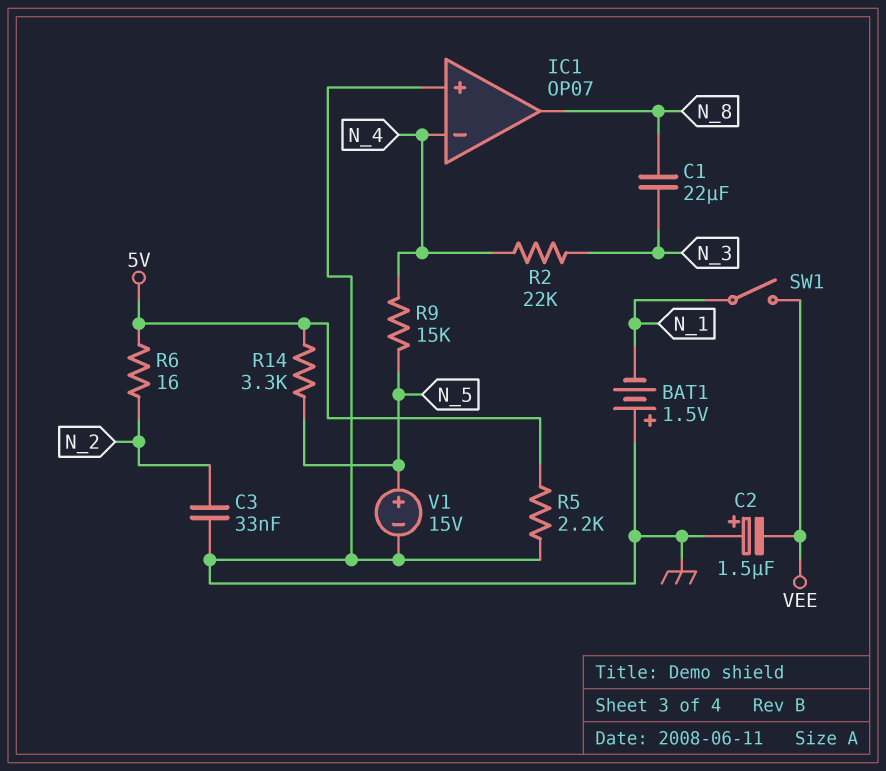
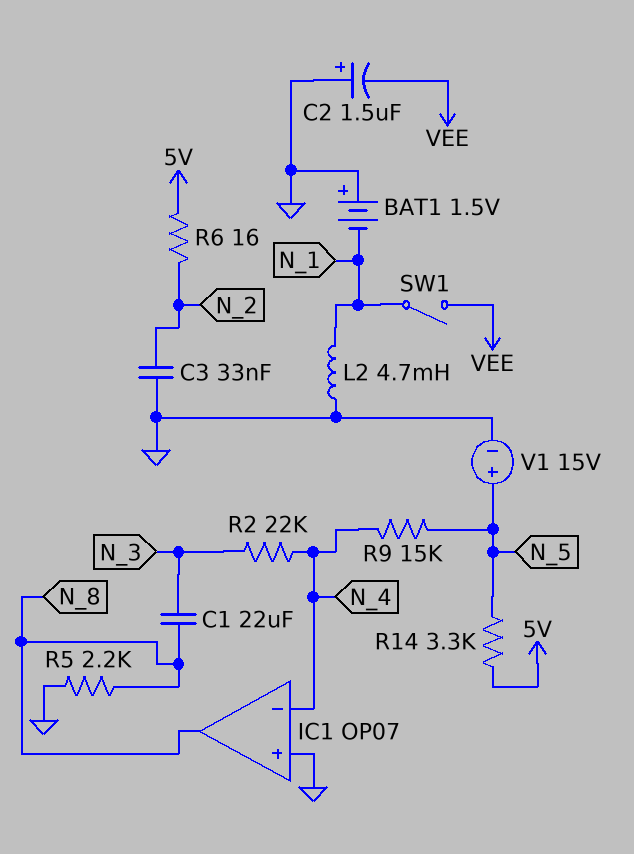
L2: none -> 4.7mH (GND, N_1)
R5: 2.2k (5V, GND) -> 2.2k (GND, N_8)

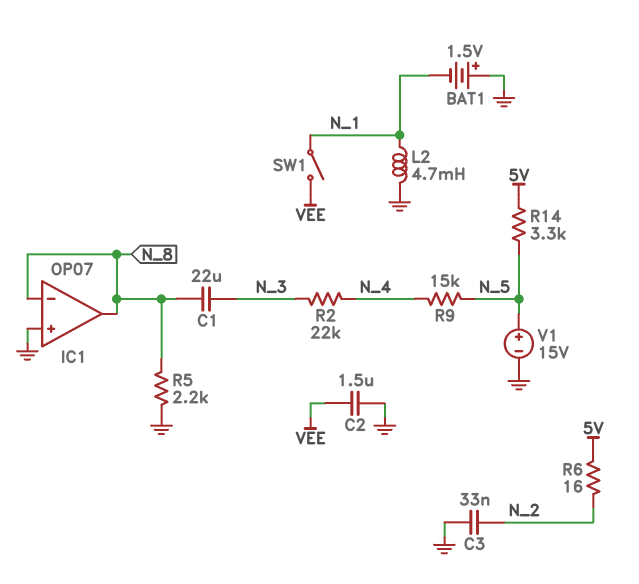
C2: 1.5uF (plus GND, minus VEE) -> 1.5uF (GND, VEE)
IC1 pin in-: N_4 -> N_8

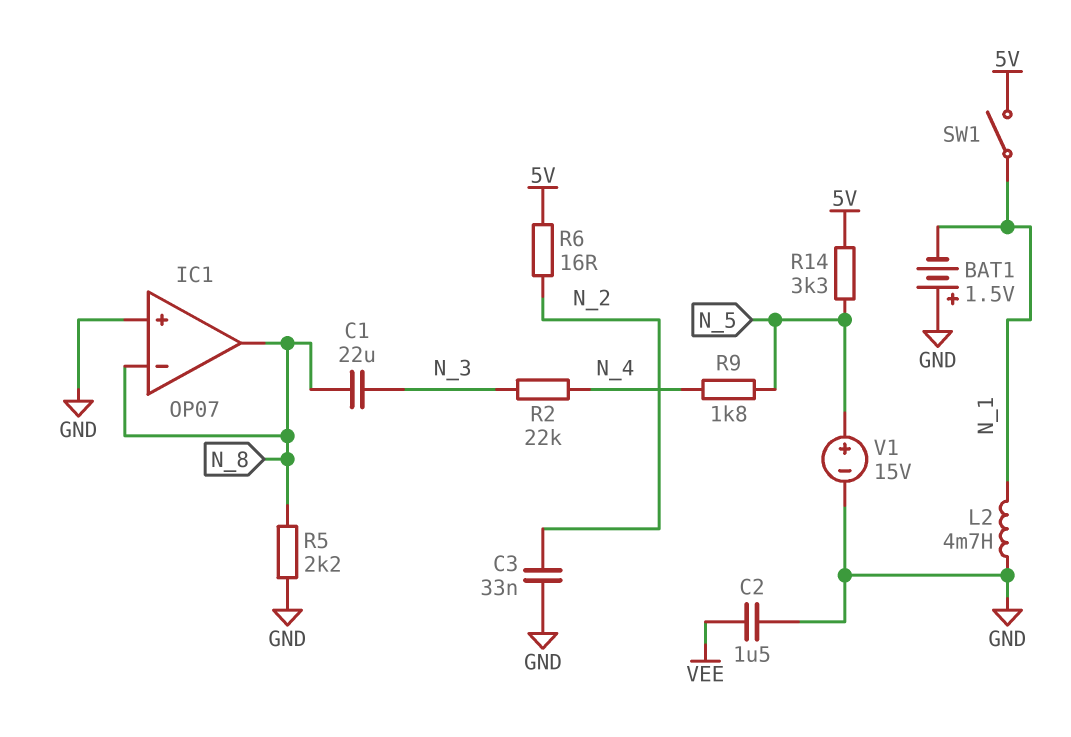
R9: 15k (N_4, N_5) -> 1.8k (N_4, N_5)
SW1: switch (N_1, VEE) -> switch (5V, N_1)

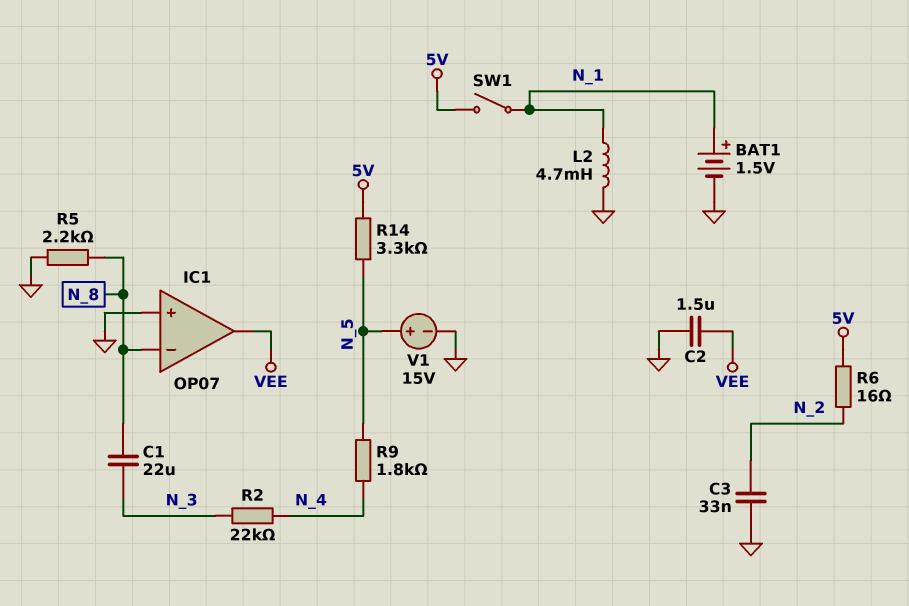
BAT1: 1.5V (plus GND, minus N_1) -> 1.5V (plus N_1, minus GND)
IC1 pin out: N_8 -> VEE

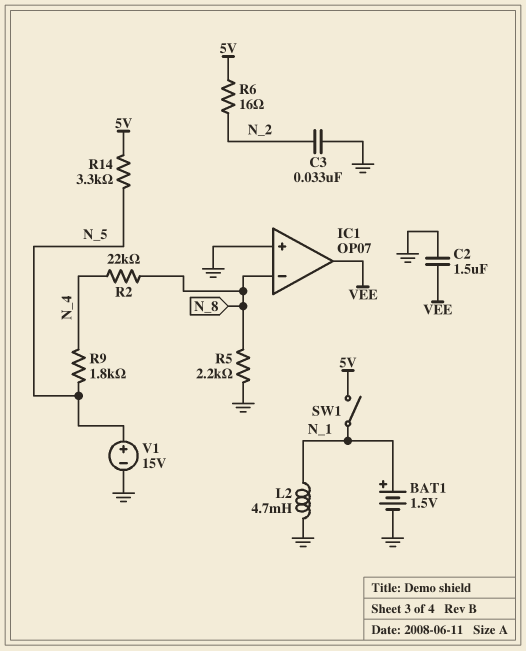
C1: 22uF (N_3, N_8) -> none
R2: 22k (N_3, N_4) -> 22k (N_4, N_8)

